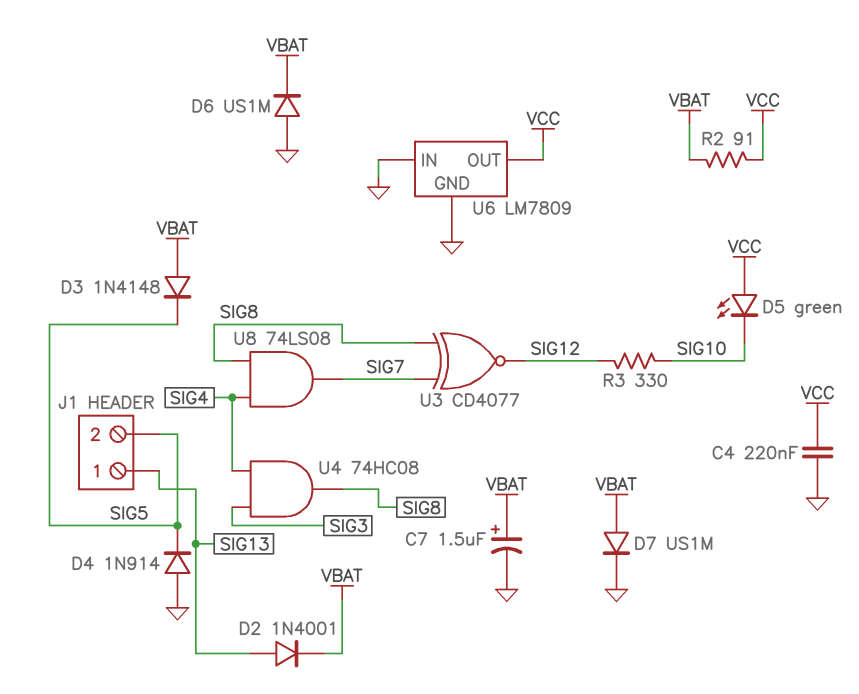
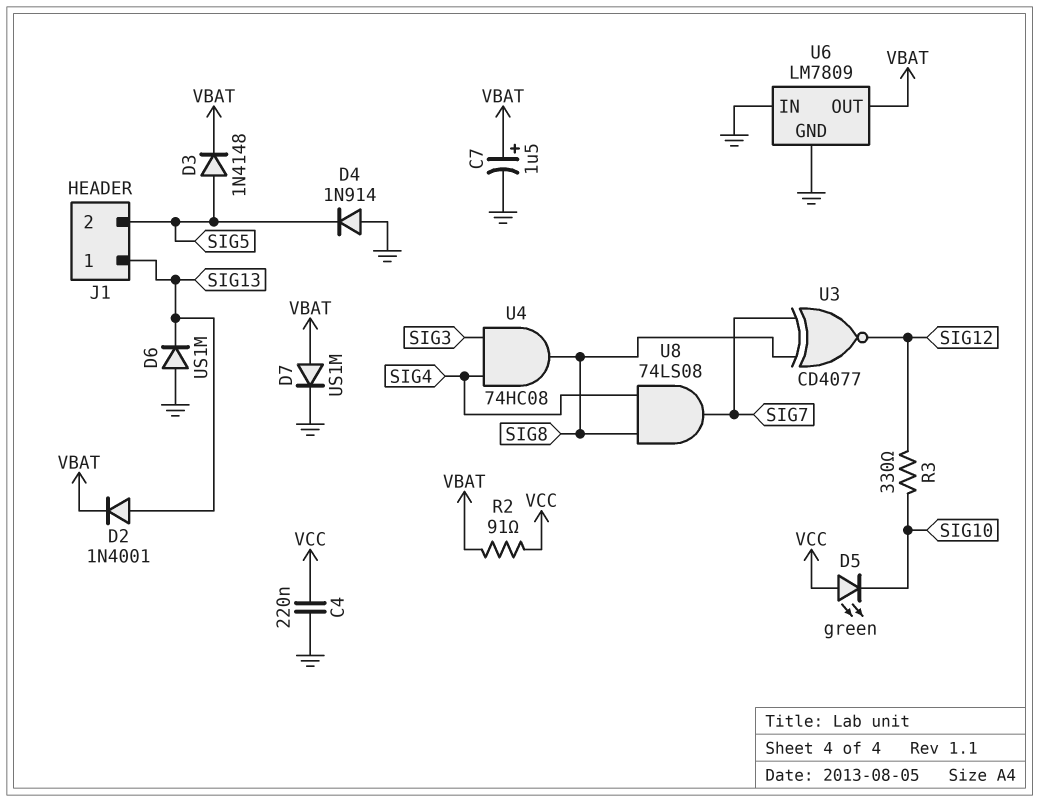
D3: diode 1N4148 (A VBAT, K SIG5) -> diode 1N4148 (A SIG5, K VBAT)
D6: diode US1M (A GND, K VBAT) -> diode US1M (A GND, K SIG13)
U6 pin OUT: VCC -> VBAT

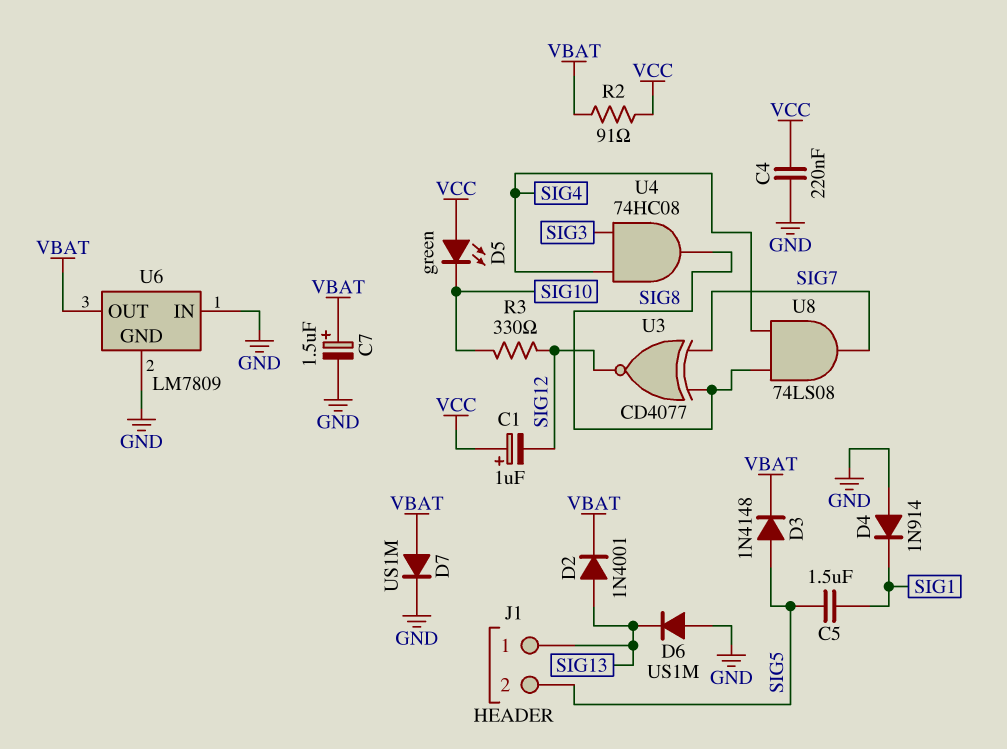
C1: none -> 1uF (plus VCC, minus SIG12)
C5: none -> 1.5uF (SIG1, SIG5)
D4: diode 1N914 (A GND, K SIG5) -> diode 1N914 (A GND, K SIG1)

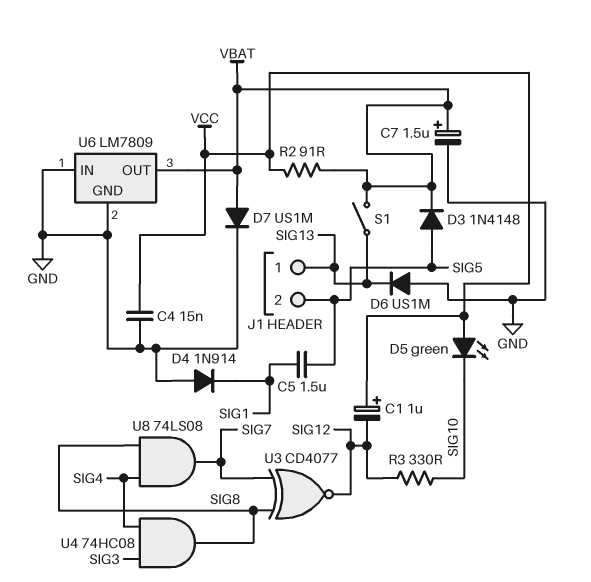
C4: 220nF (GND, VCC) -> 15nF (GND, VCC)
D2: diode 1N4001 (A SIG13, K VBAT) -> none
S1: none -> switch (SIG13, VBAT)

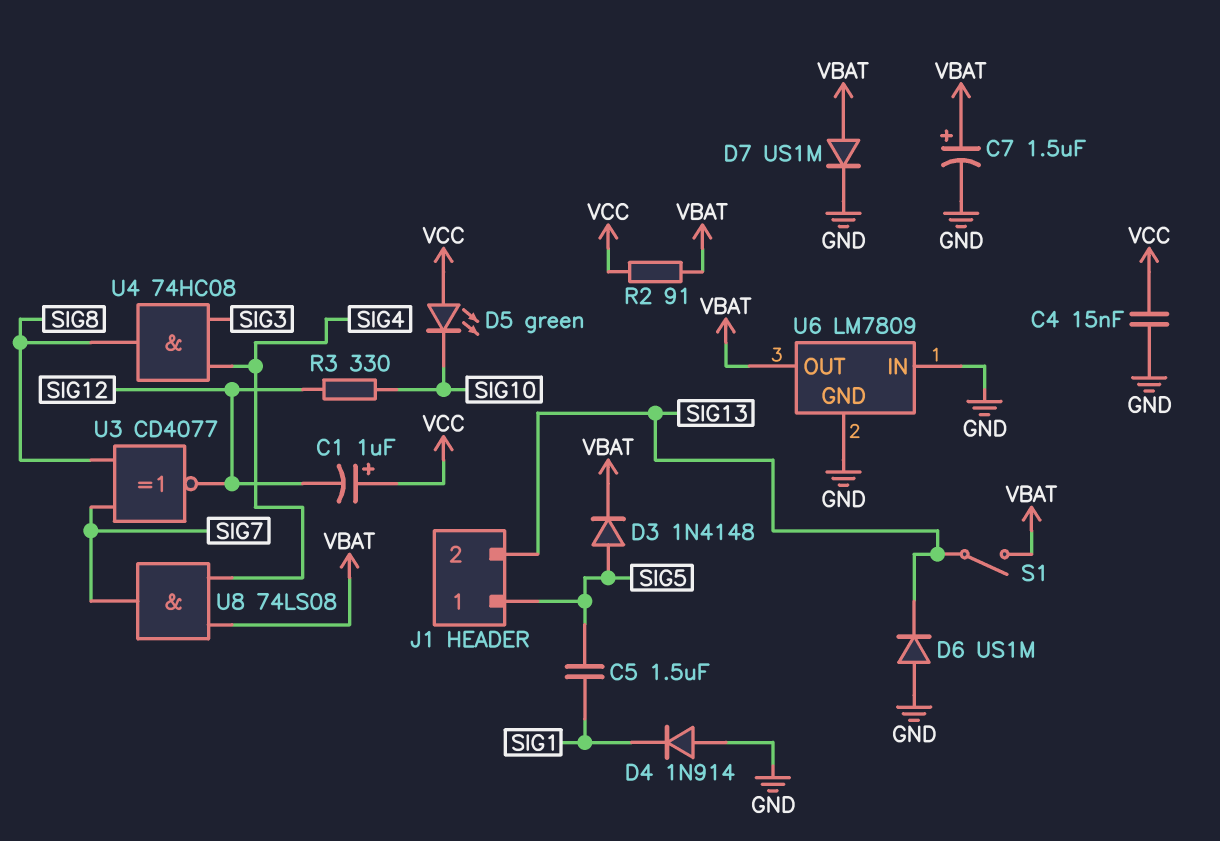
J1 pin 1: SIG13 -> SIG5
J1 pin 2: SIG5 -> SIG13
U8: AND 74LS08 (in SIG4, in SIG8, out SIG7) -> AND 74LS08 (in SIG4, in VBAT, out SIG7)

